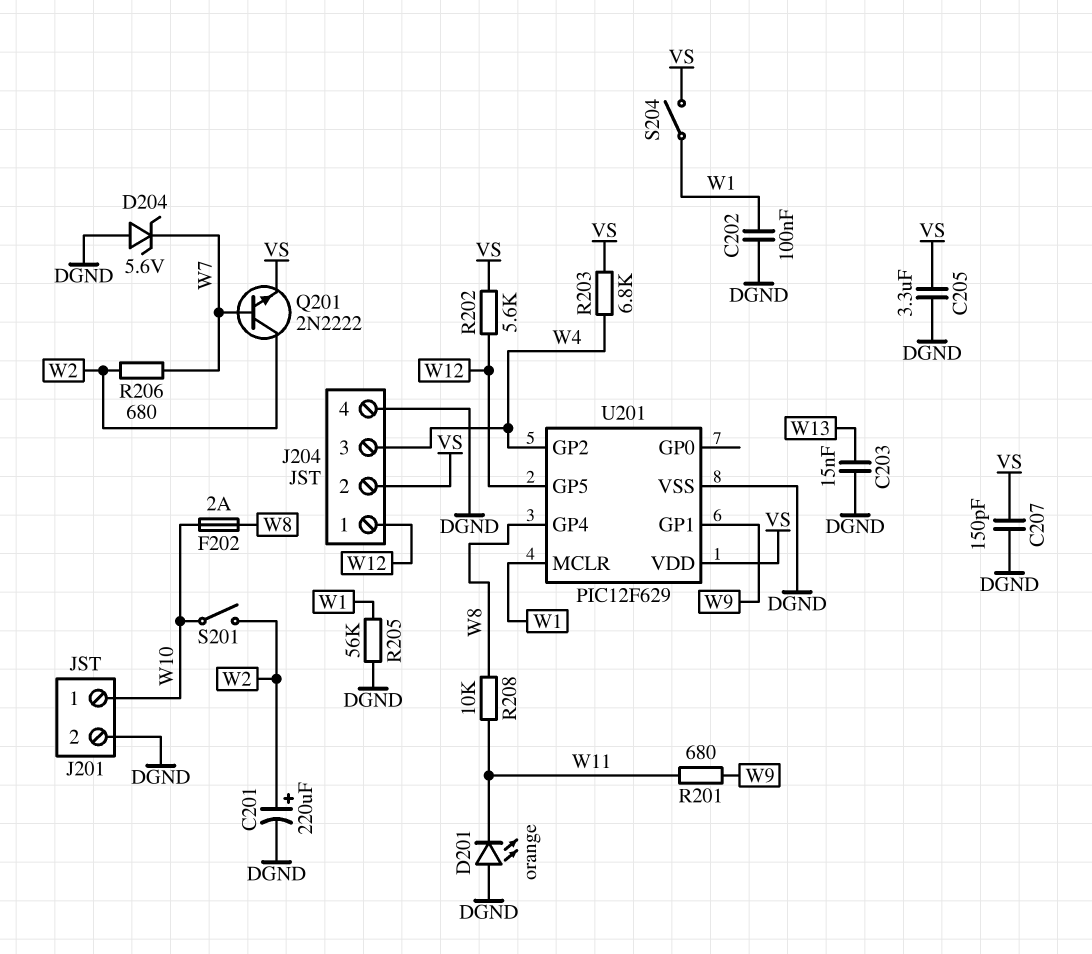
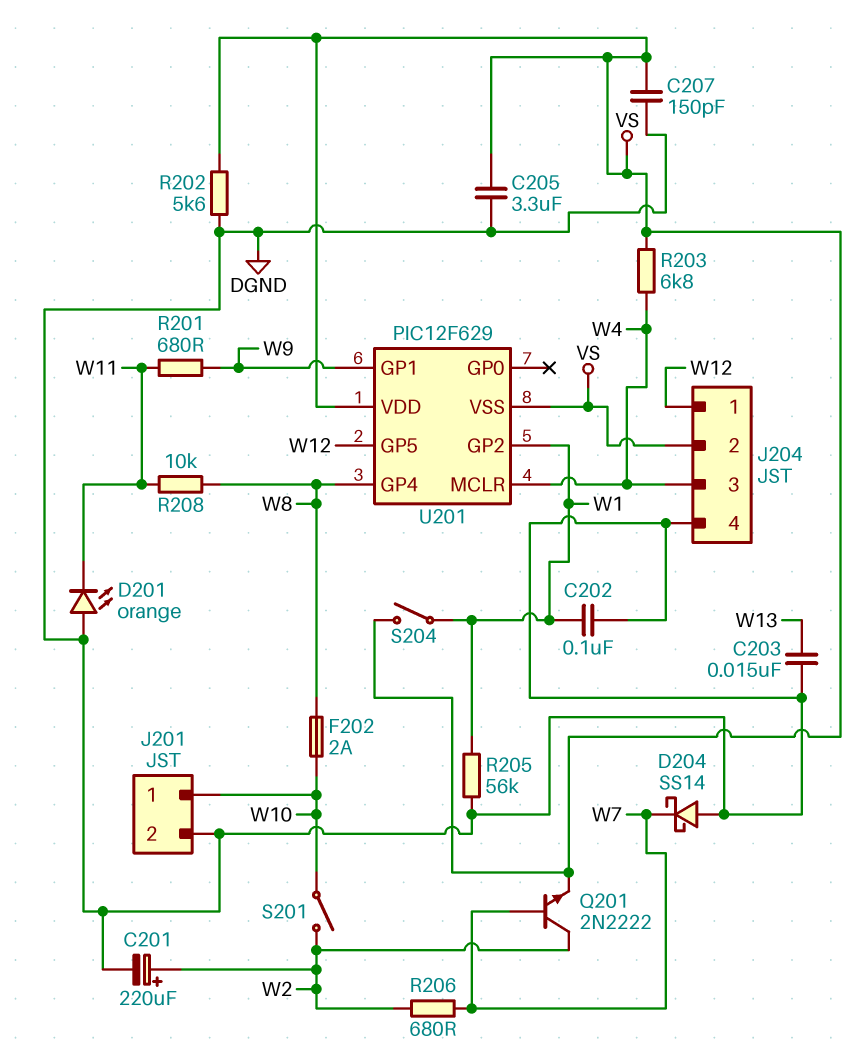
D204: zener 5.6V (A DGND, K W7) -> schottky SS14 (A DGND, K W7)
R202: 5.6k (VS, W12) -> 5.6k (DGND, VS)
U201 pin GP2: W4 -> W1
U201 pin MCLR: W1 -> W4
U201 pin VSS: DGND -> VS

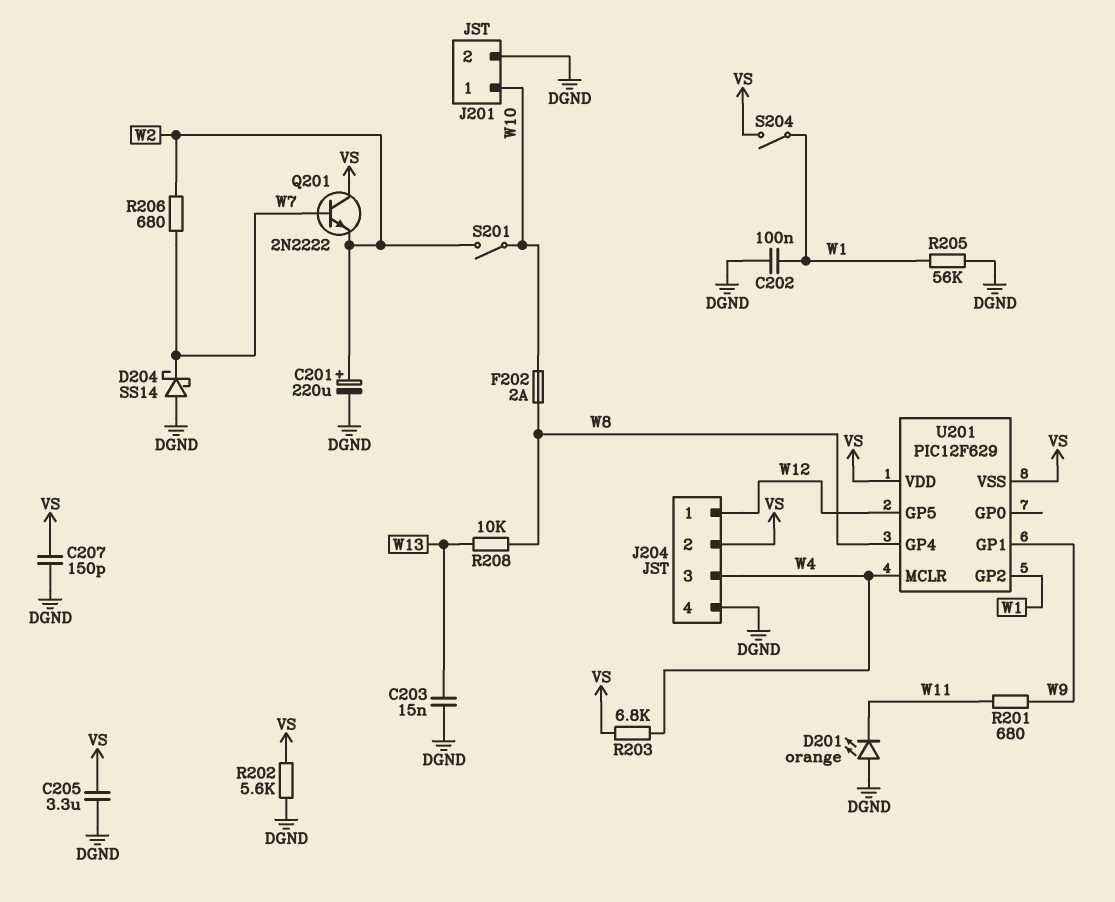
Q201: NPN 2N2222 (B W7, C W2, E VS) -> NPN 2N2222 (B W7, C VS, E W2)
R208: 10k (W8, W11) -> 10k (W8, W13)

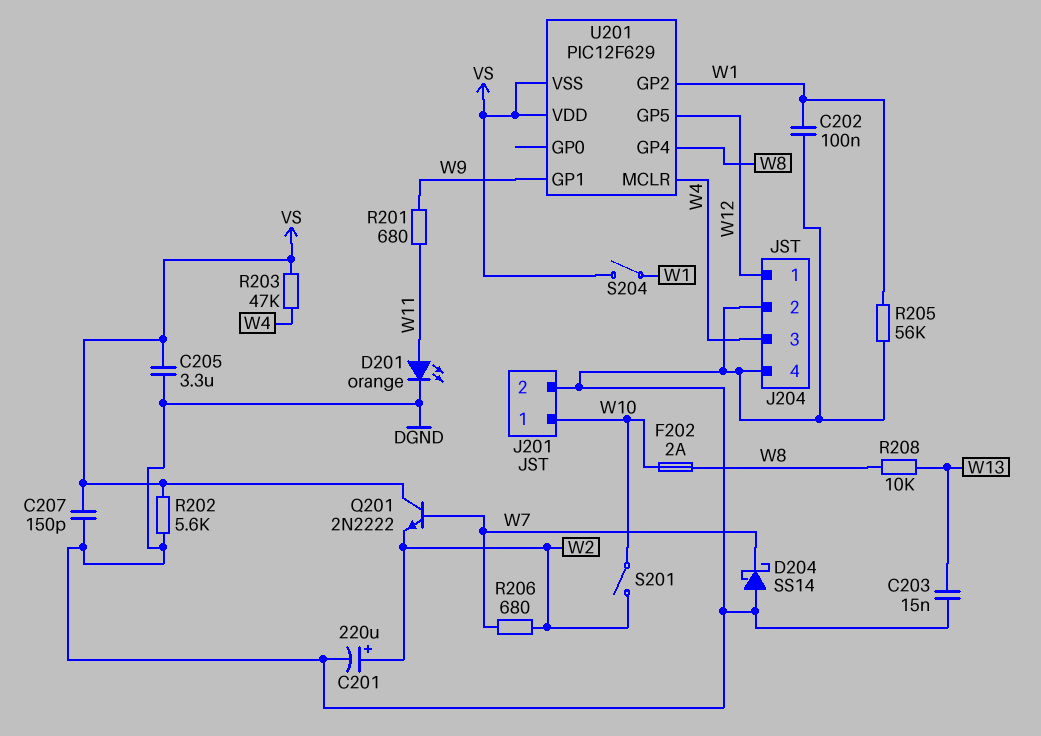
D201: LED orange (A DGND, K W11) -> LED orange (A W11, K DGND)
J204 pin 2: VS -> DGND
R203: 6.8k (VS, W4) -> 47k (VS, W4)

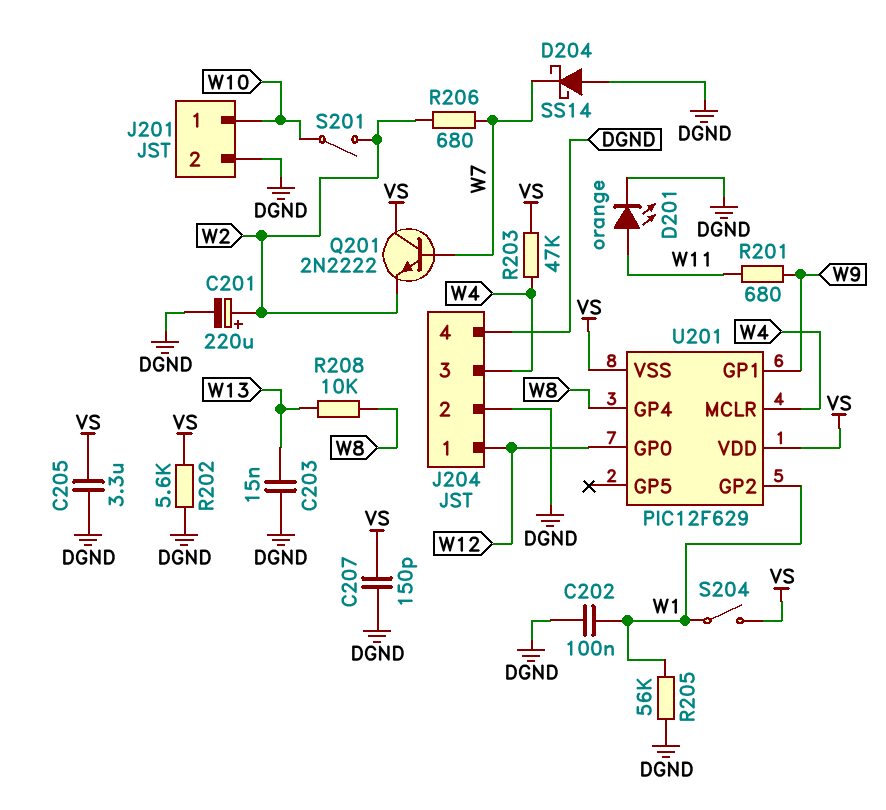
F202: 2A (W8, W10) -> none
U201 pin GP0: none -> W12
U201 pin GP5: W12 -> none

